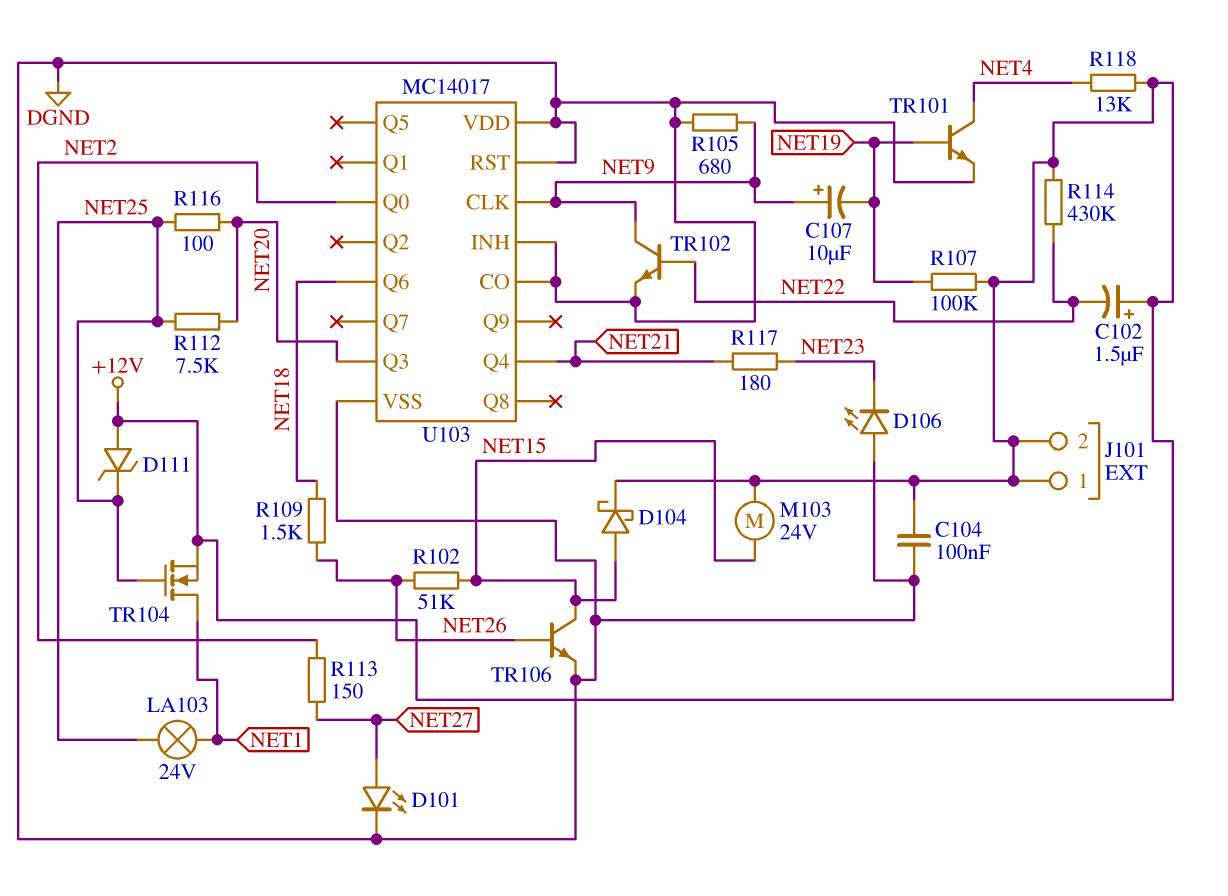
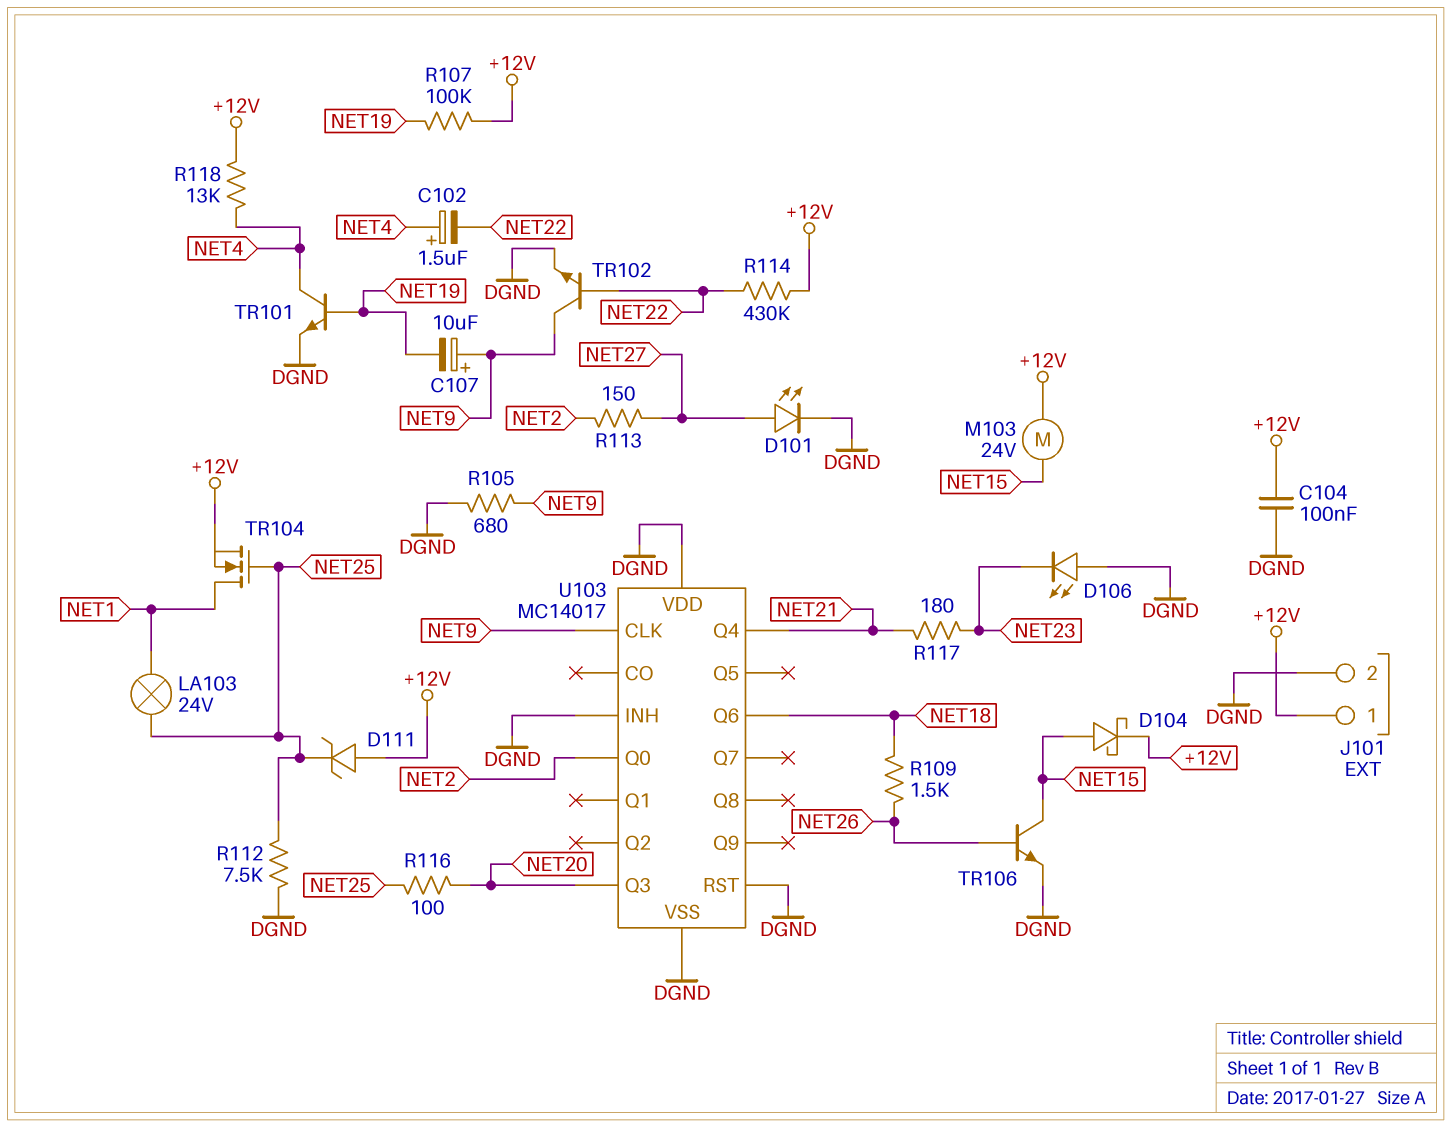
C102: 1.5uF (plus +12V, minus NET22) -> 1.5uF (plus NET4, minus NET22)
J101 pin 2: +12V -> DGND
R102: 51k (NET15, NET26) -> none
R112: 7.5k (NET20, NET25) -> 7.5k (DGND, NET25)
U103 pin CO: DGND -> none

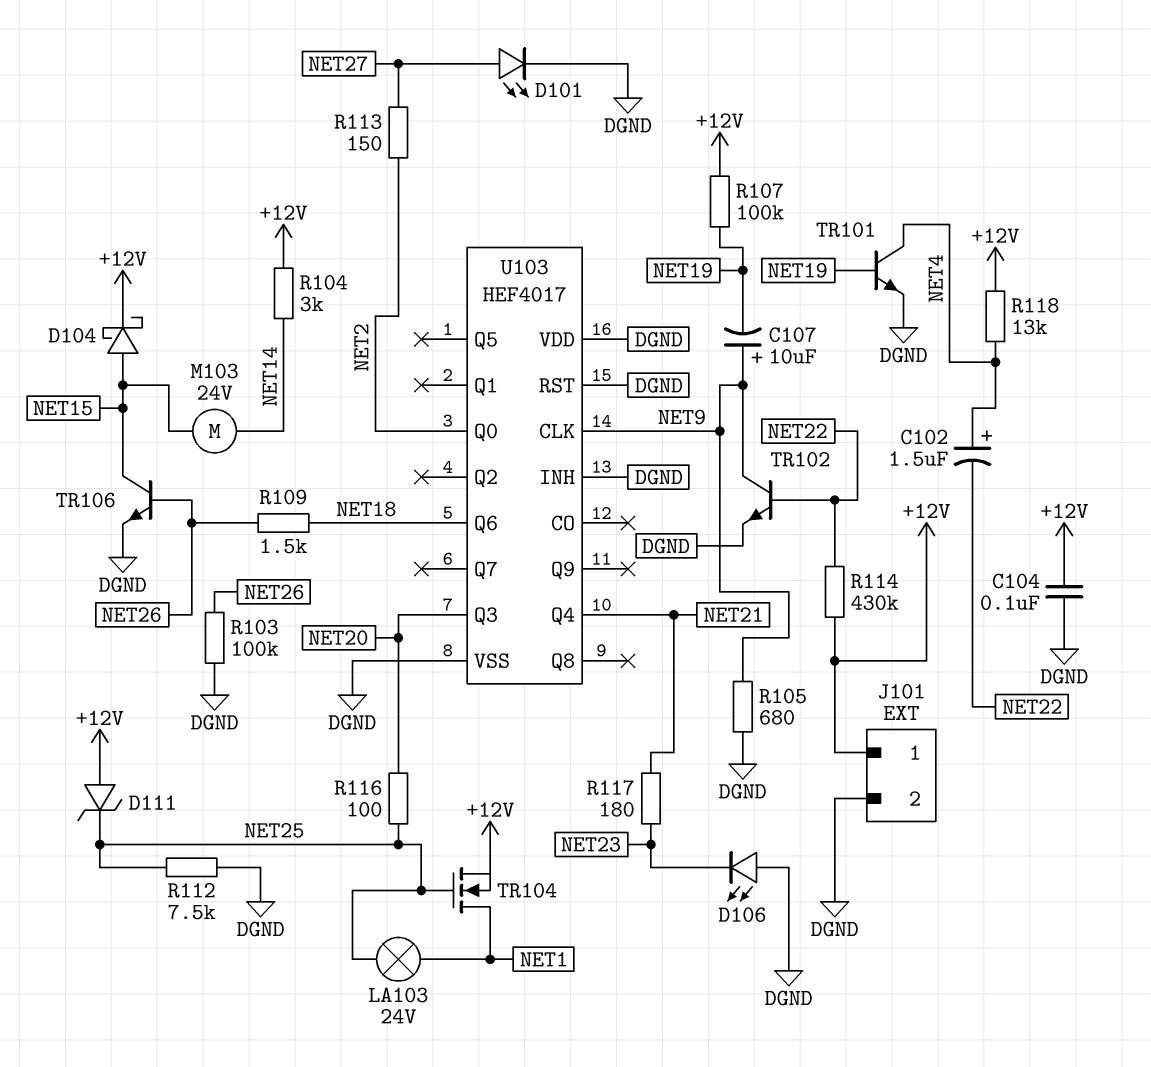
M103: motor 24V (+12V, NET15) -> motor 24V (NET14, NET15)
R103: none -> 100k (DGND, NET26)
R104: none -> 3k (+12V, NET14)
U103: MC14017 -> HEF4017

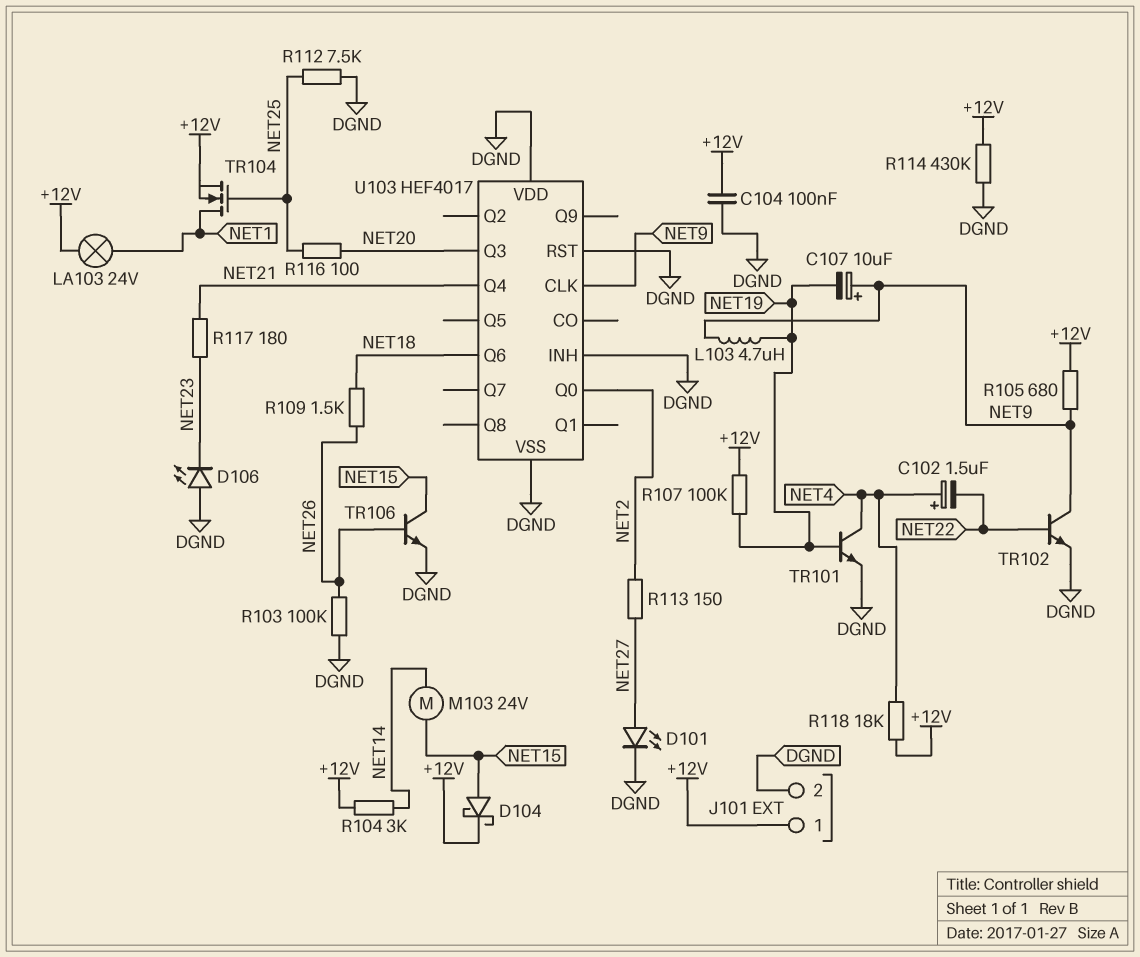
D111: zener (A +12V, K NET25) -> none
L103: none -> 4.7uH (NET9, NET19)
LA103: lamp 24V (NET1, NET25) -> lamp 24V (+12V, NET1)
R105: 680 (DGND, NET9) -> 680 (+12V, NET9)
R114: 430k (+12V, NET22) -> 430k (+12V, DGND)
R118: 13k (+12V, NET4) -> 18k (+12V, NET4)

